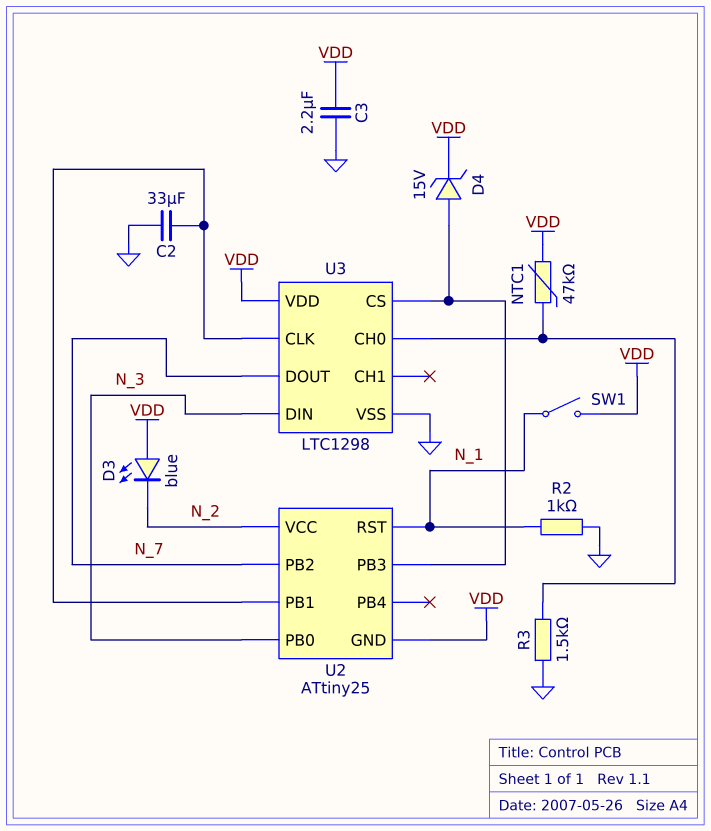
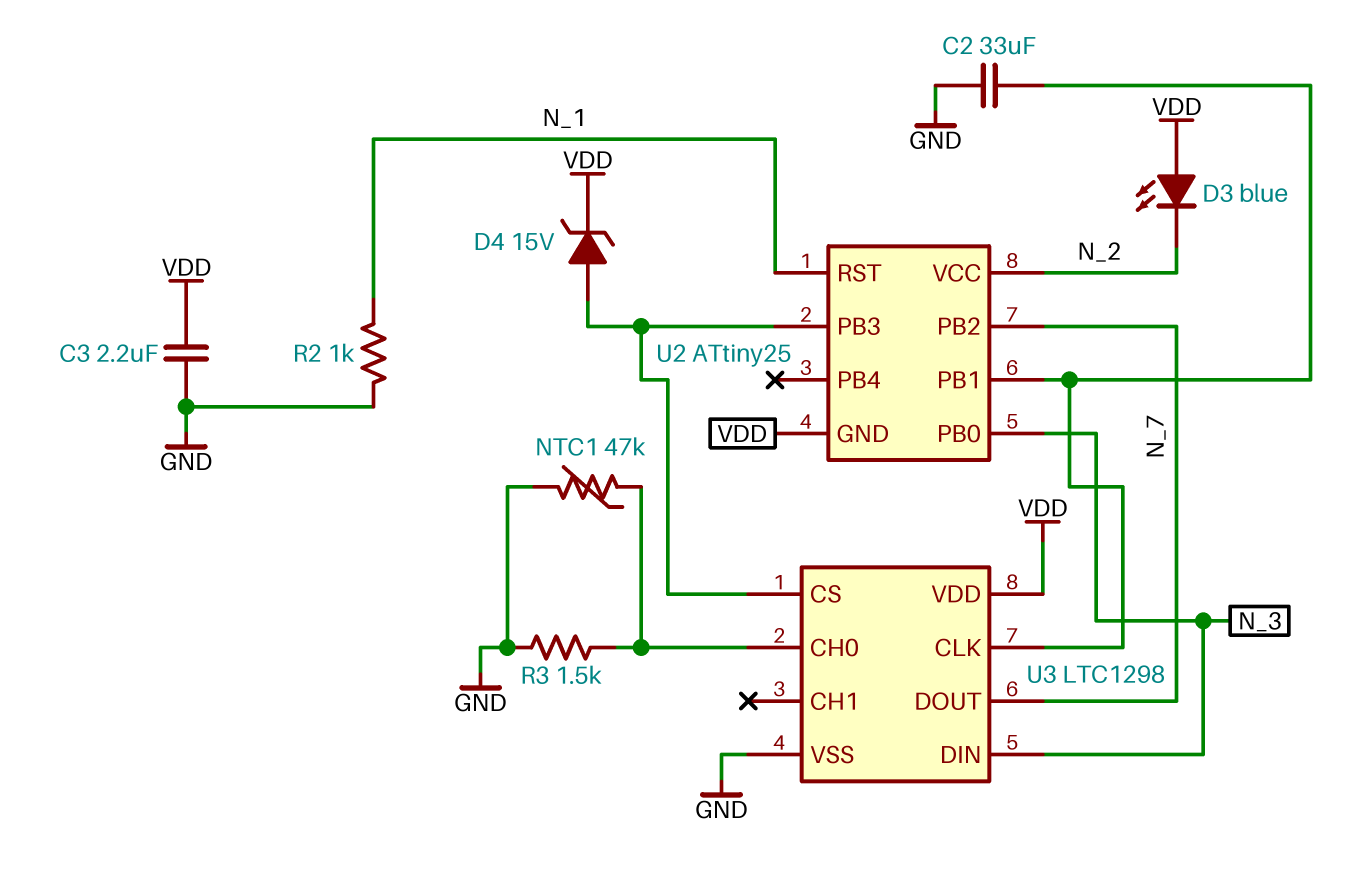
NTC1: 47k (U3/CH0, VDD) -> 47k (GND, U3/CH0)
SW1: switch (N_1, VDD) -> none

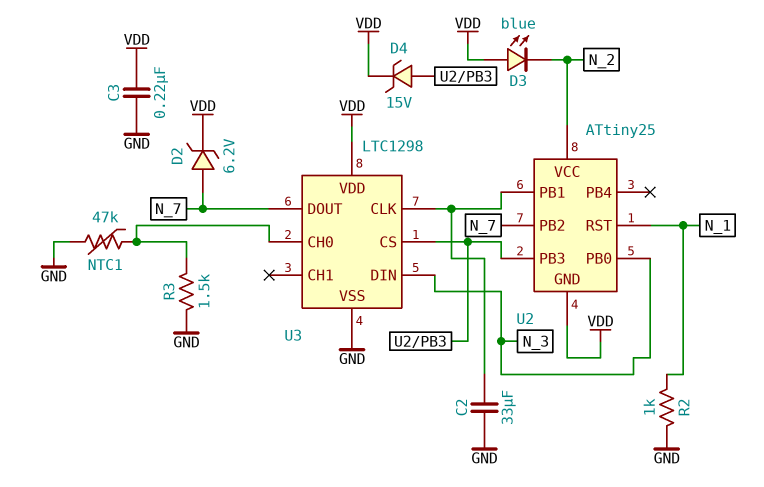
C3: 2.2uF (GND, VDD) -> 220nF (GND, VDD)
D2: none -> zener 6.2V (A N_7, K VDD)

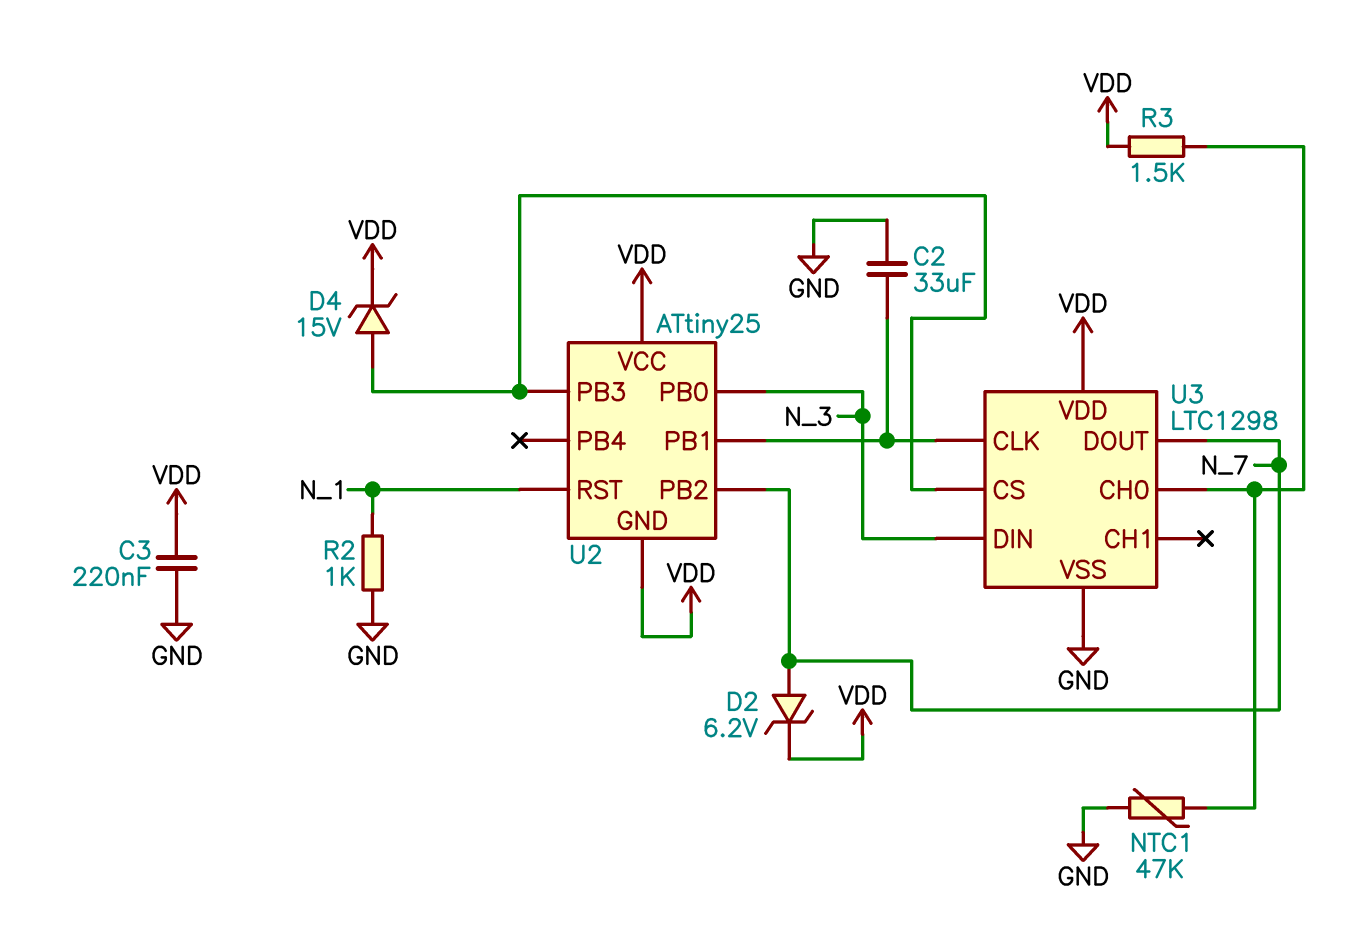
D3: LED blue (A VDD, K N_2) -> none
R3: 1.5k (GND, U3/CH0) -> 1.5k (U3/CH0, VDD)
U2 pin VCC: N_2 -> VDD

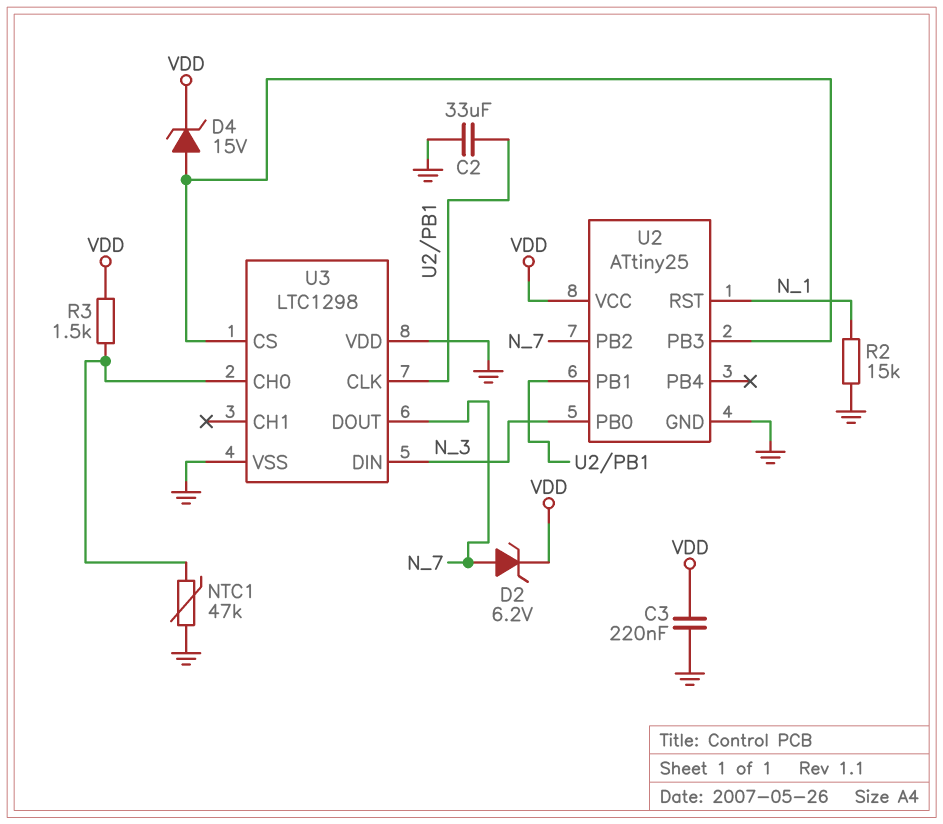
R2: 1k (GND, N_1) -> 15k (GND, N_1)
U2 pin GND: VDD -> GND
U3 pin VDD: VDD -> GND

